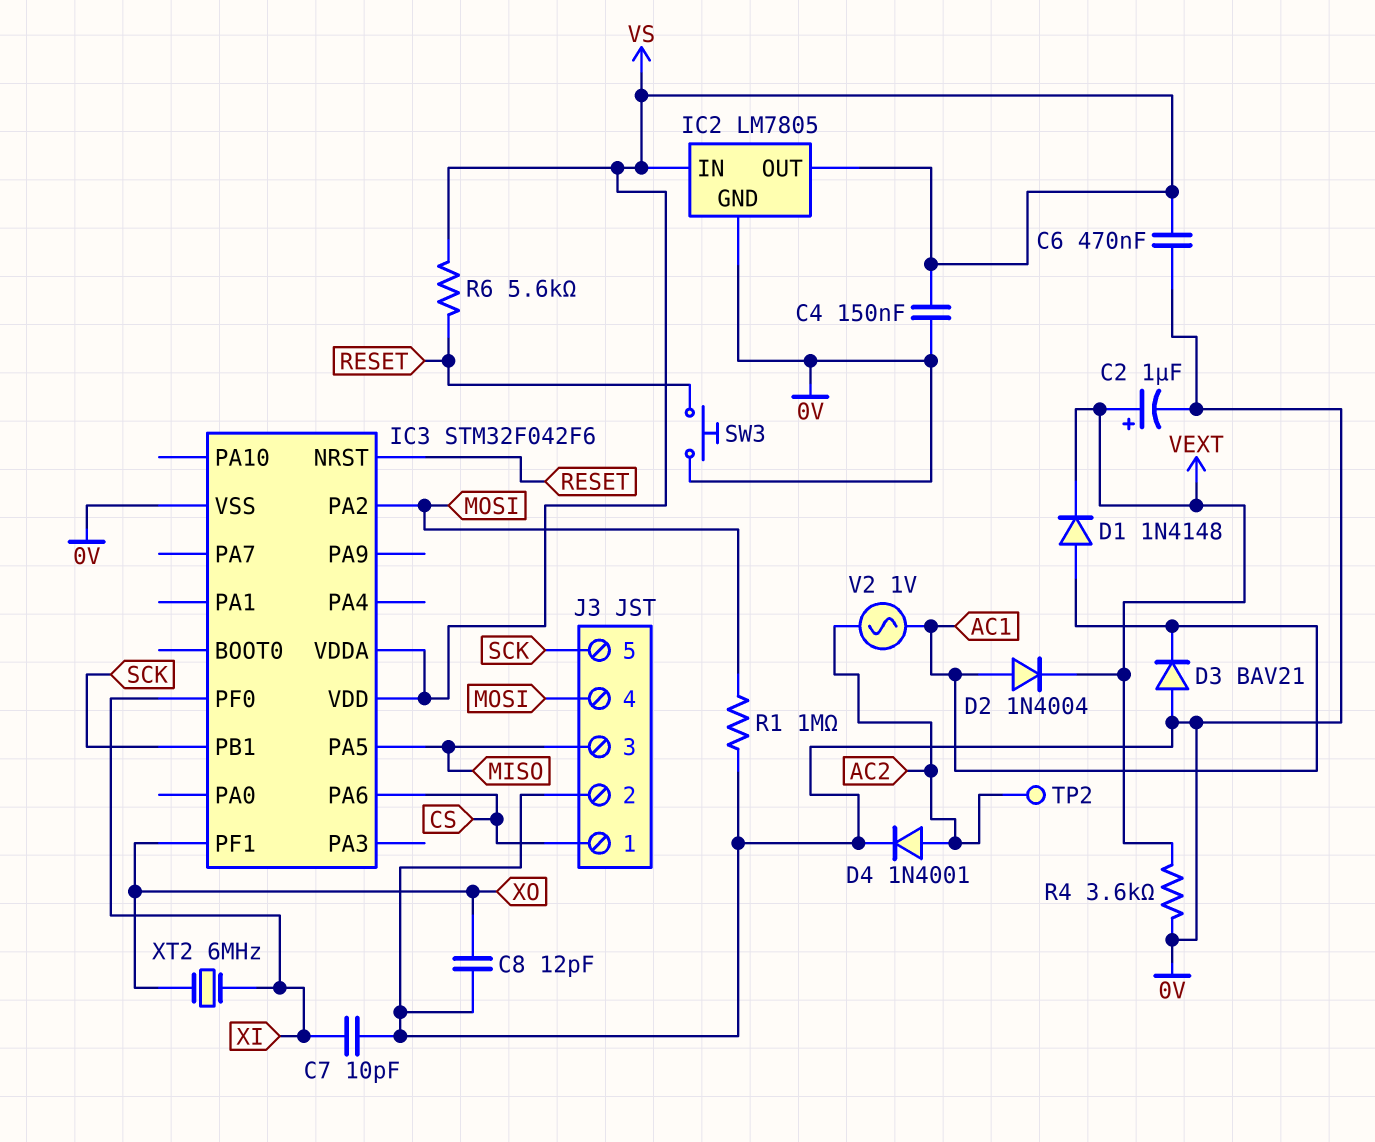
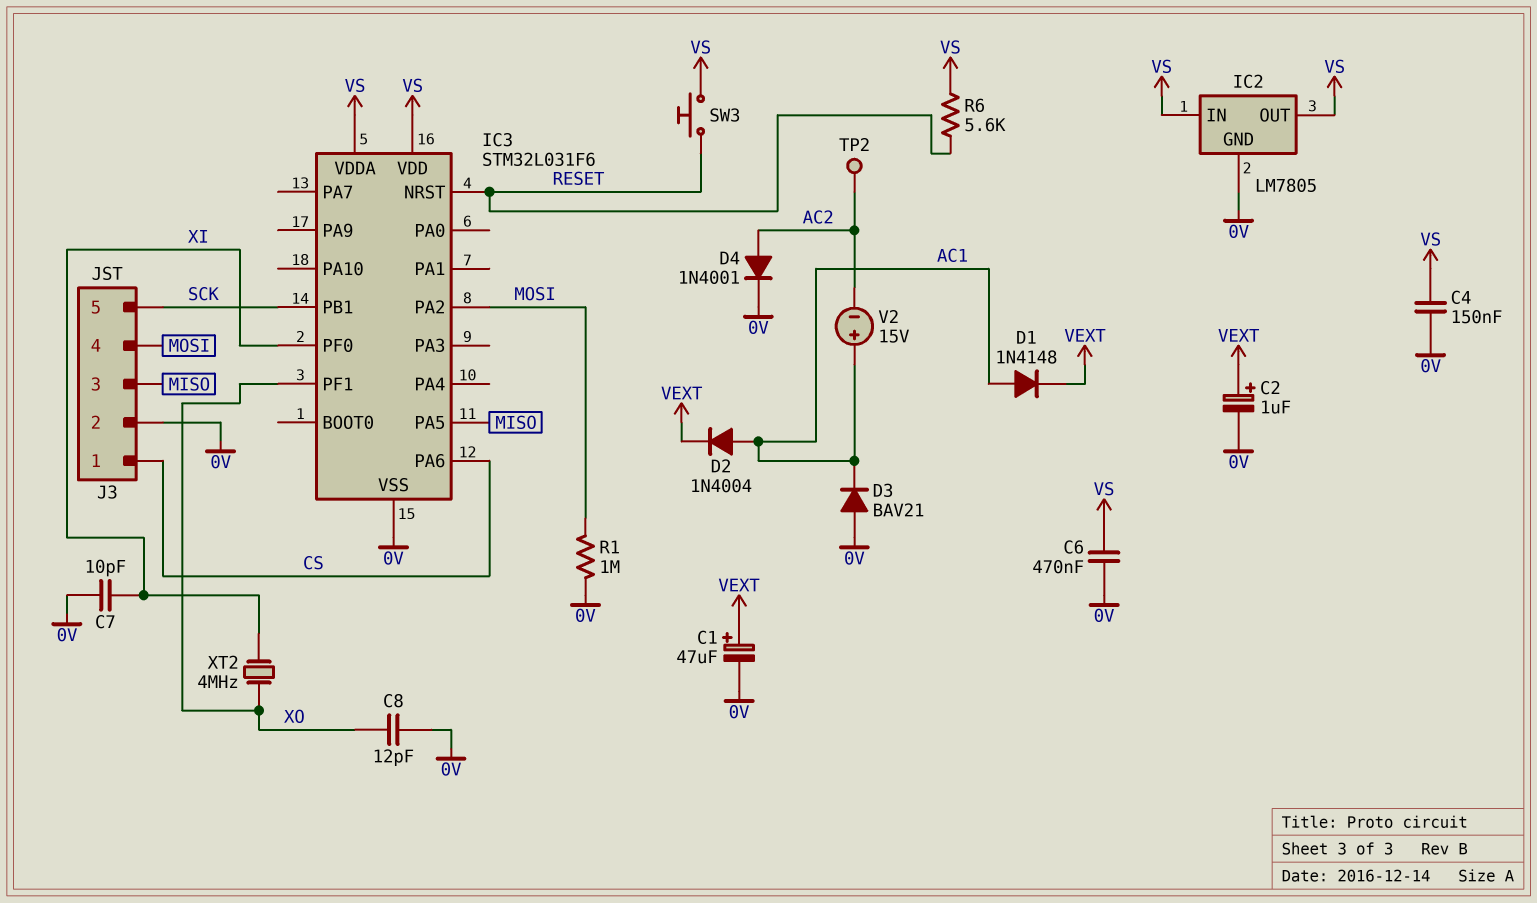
C1: none -> 47uF (plus VEXT, minus 0V)
IC3: STM32F042F6 -> STM32L031F6
R4: 3.6k (0V, VEXT) -> none
SW3: button (0V, RESET) -> button (RESET, VS)
V2: AC 1V (AC1, AC2) -> 15V (plus AC1, minus AC2)
XT2: 6MHz (XI, XO) -> 4MHz (XI, XO)

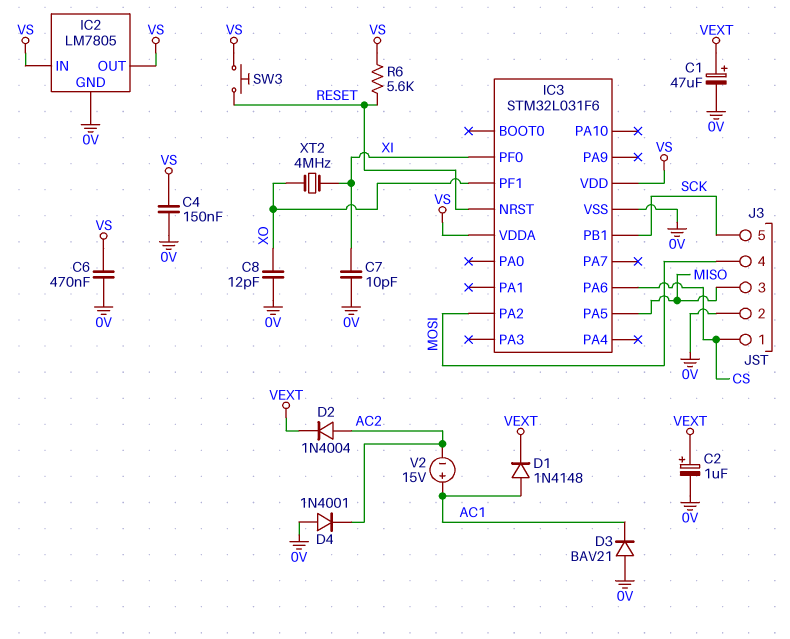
D2: diode 1N4004 (A AC1, K VEXT) -> diode 1N4004 (A AC2, K VEXT)
D4: diode 1N4001 (A AC2, K 0V) -> diode 1N4001 (A 0V, K AC2)
R1: 1M (0V, MOSI) -> none
TP2: test point (AC2) -> none

